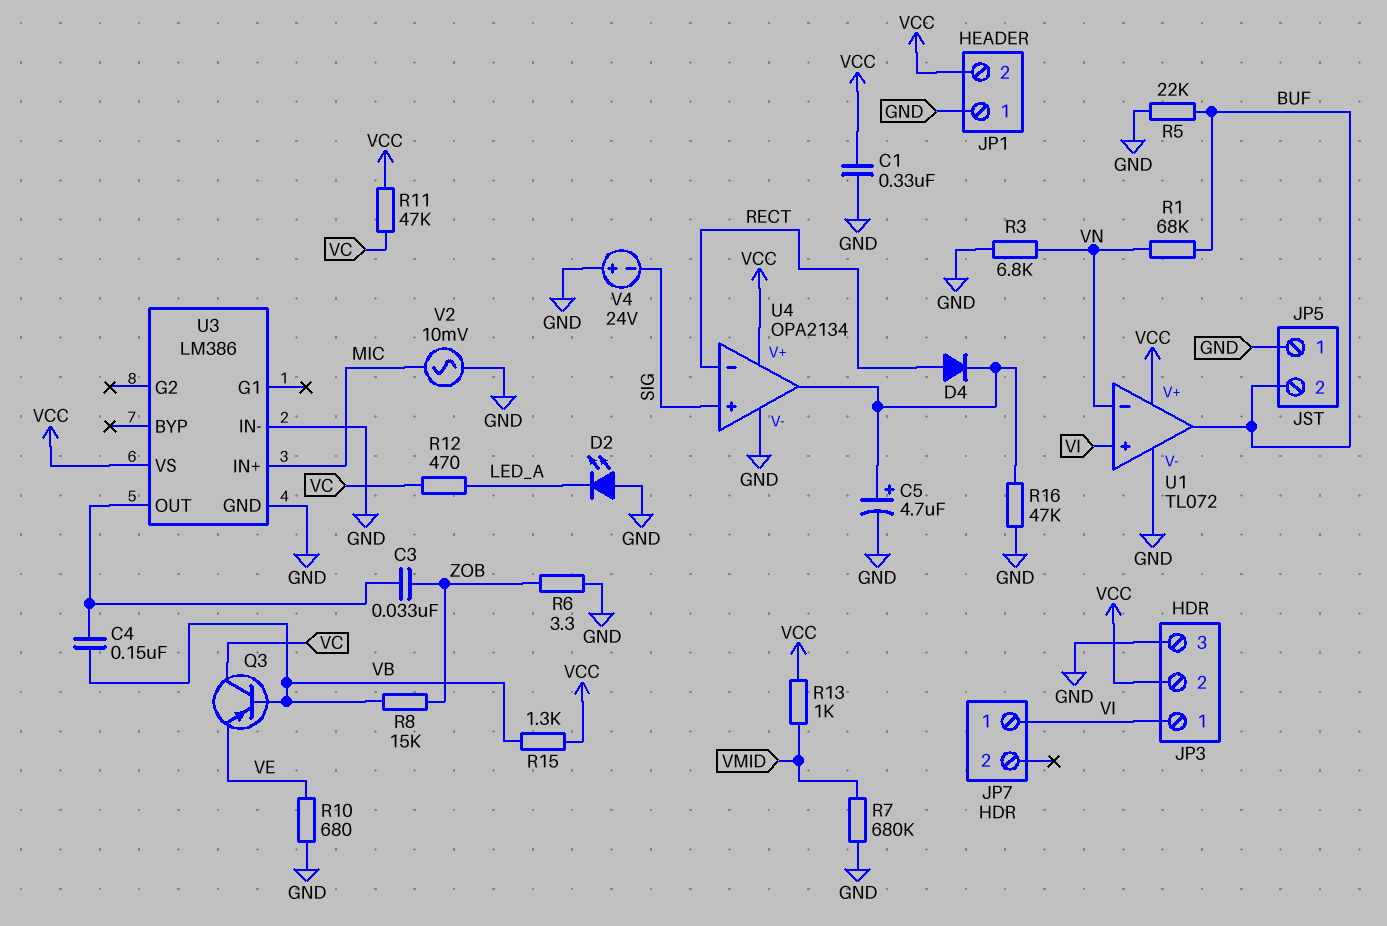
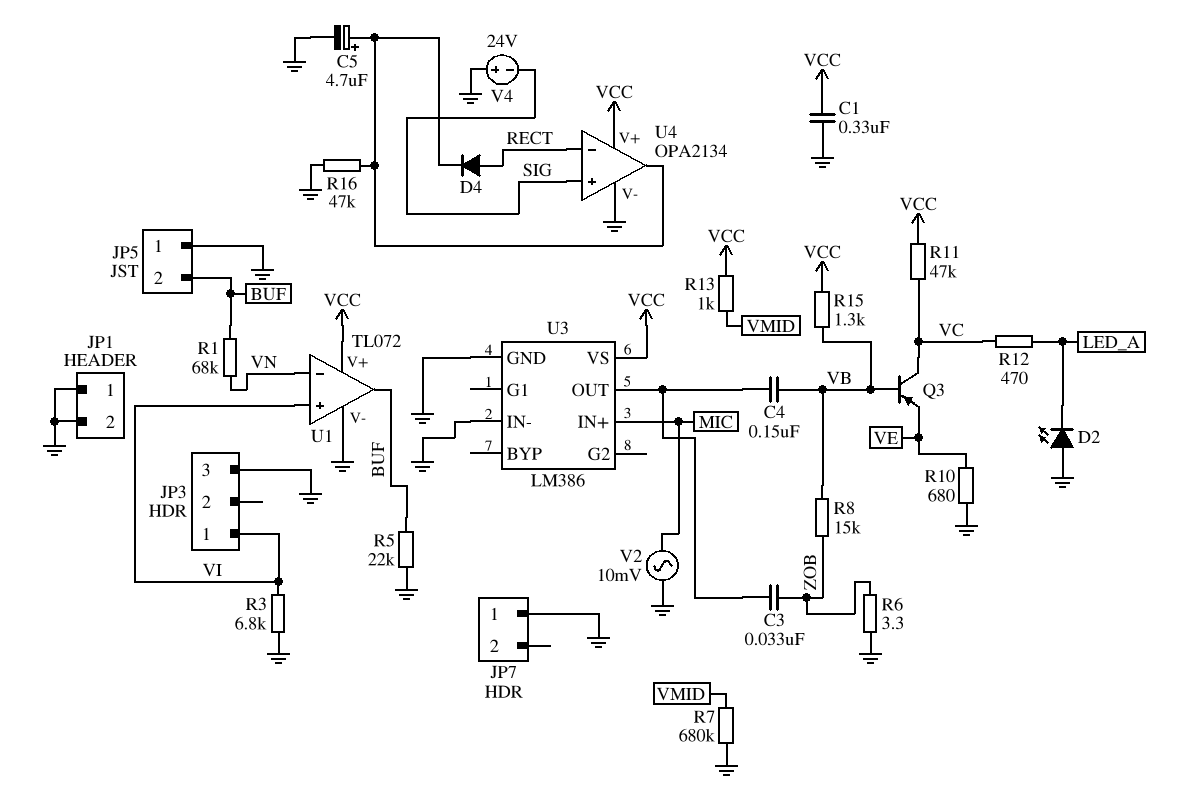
JP1 pin 2: VCC -> GND
JP3 pin 2: VCC -> none
JP7 pin 1: VI -> GND
R3: 6.8k (GND, VN) -> 6.8k (GND, VI)

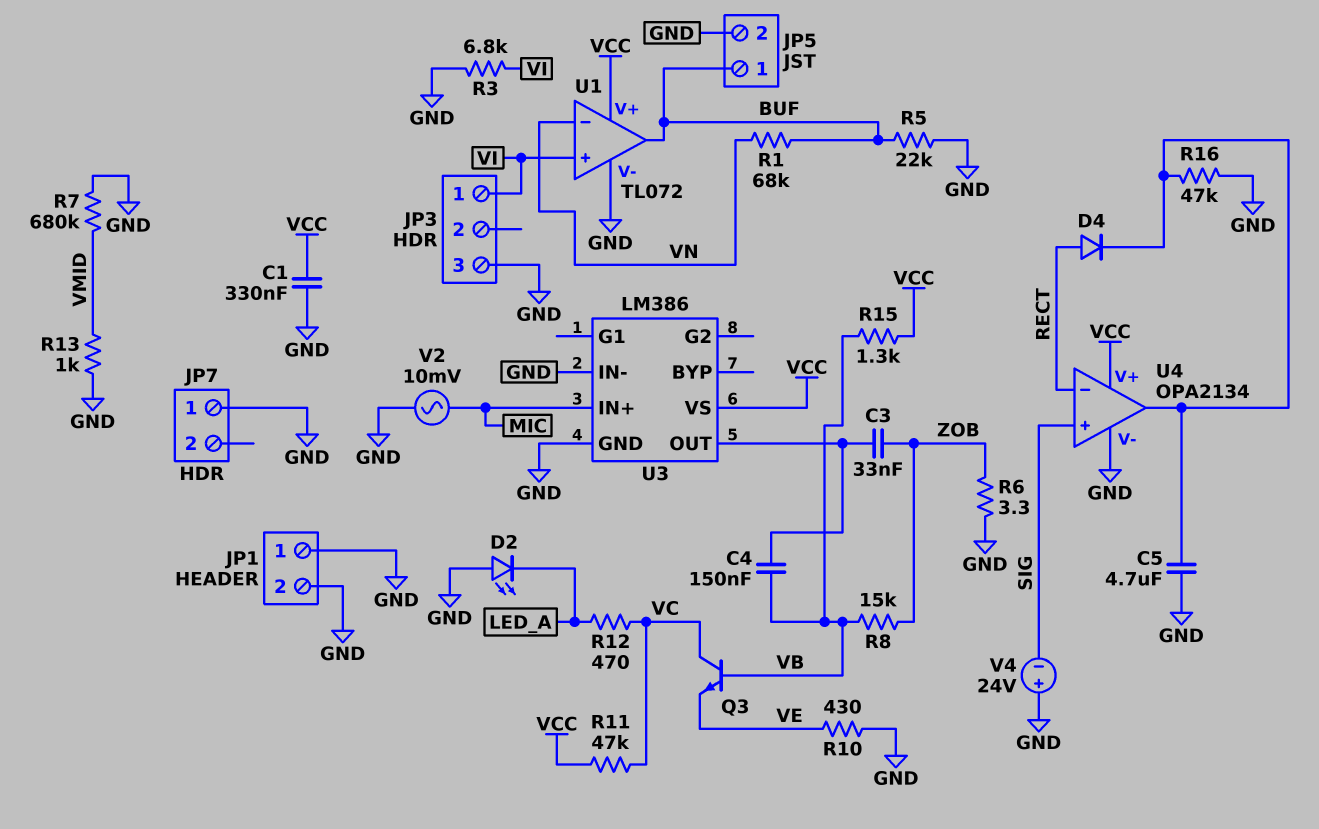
C5: 4.7uF (plus U4/out, minus GND) -> 4.7uF (GND, U4/out)
JP5 pin 1: GND -> BUF
JP5 pin 2: BUF -> GND
Q3: PNP (B VB, C VC, E VE) -> NPN (B VB, C VC, E VE)
R10: 680 (GND, VE) -> 430 (GND, VE)
R13: 1k (VCC, VMID) -> 1k (GND, VMID)

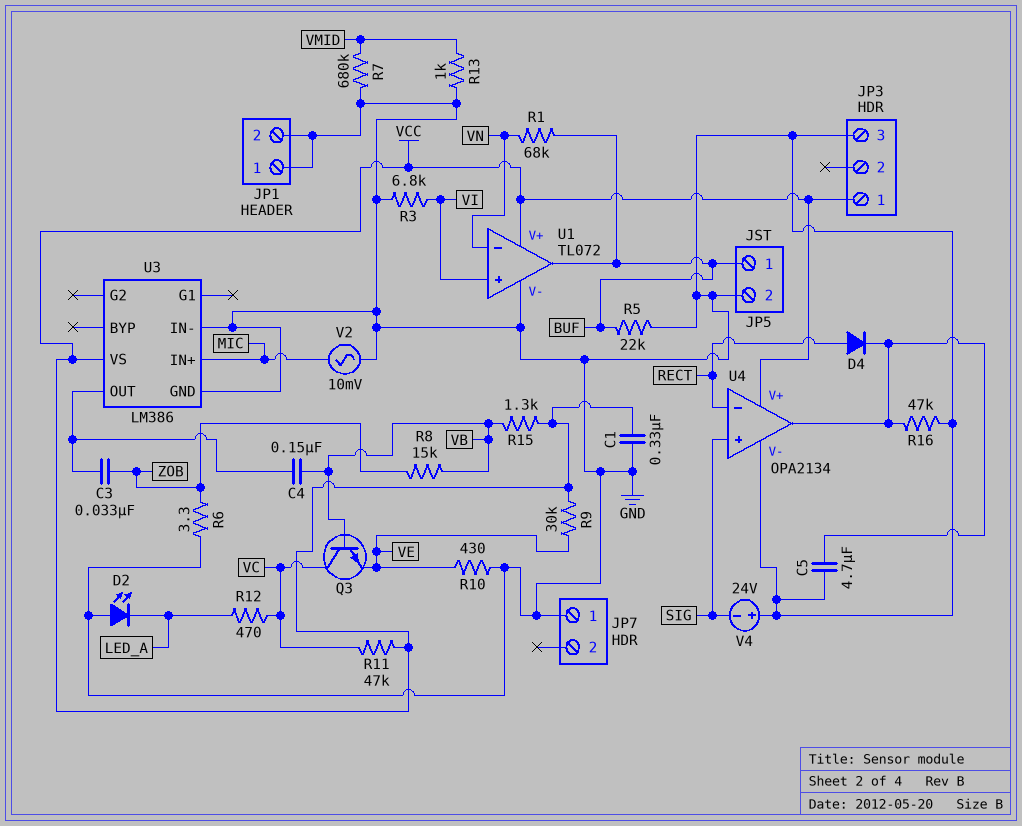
JP3 pin 1: VI -> VCC
R9: none -> 30k (VCC, VE)

